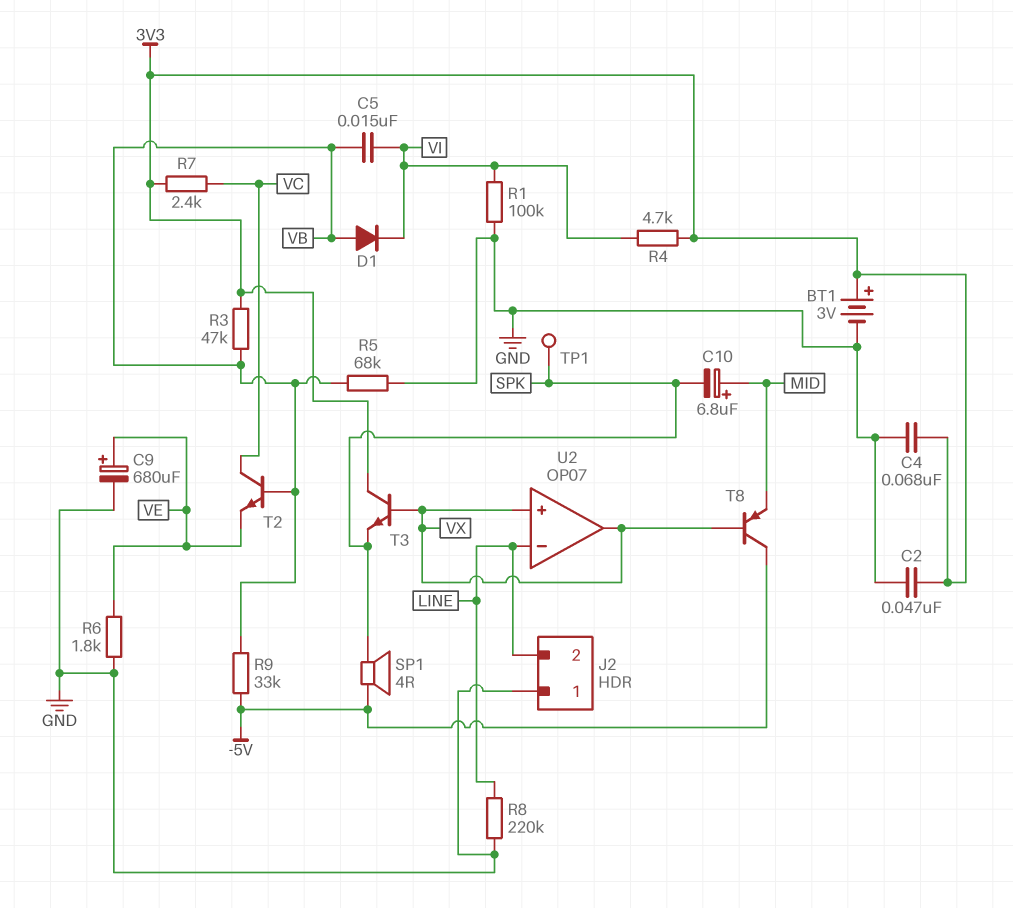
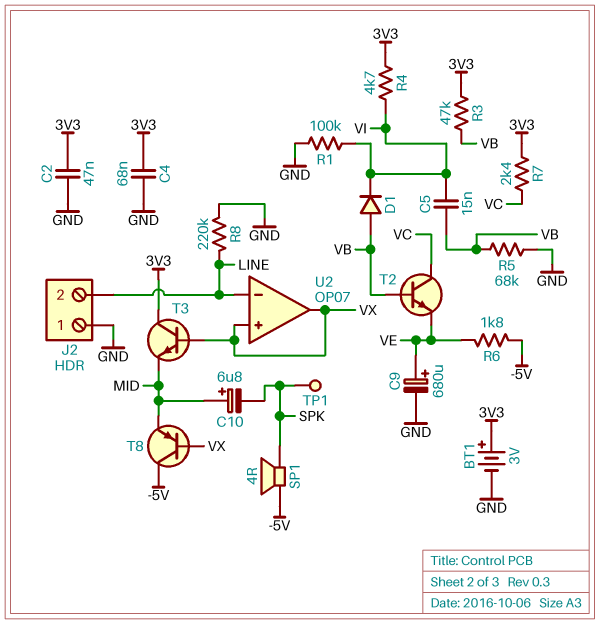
R6: 1.8k (GND, VE) -> 1.8k (-5V, VE)
R9: 33k (-5V, VB) -> none
T3: NPN (B VX, C 3V3, E SPK) -> NPN (B VX, C 3V3, E MID)

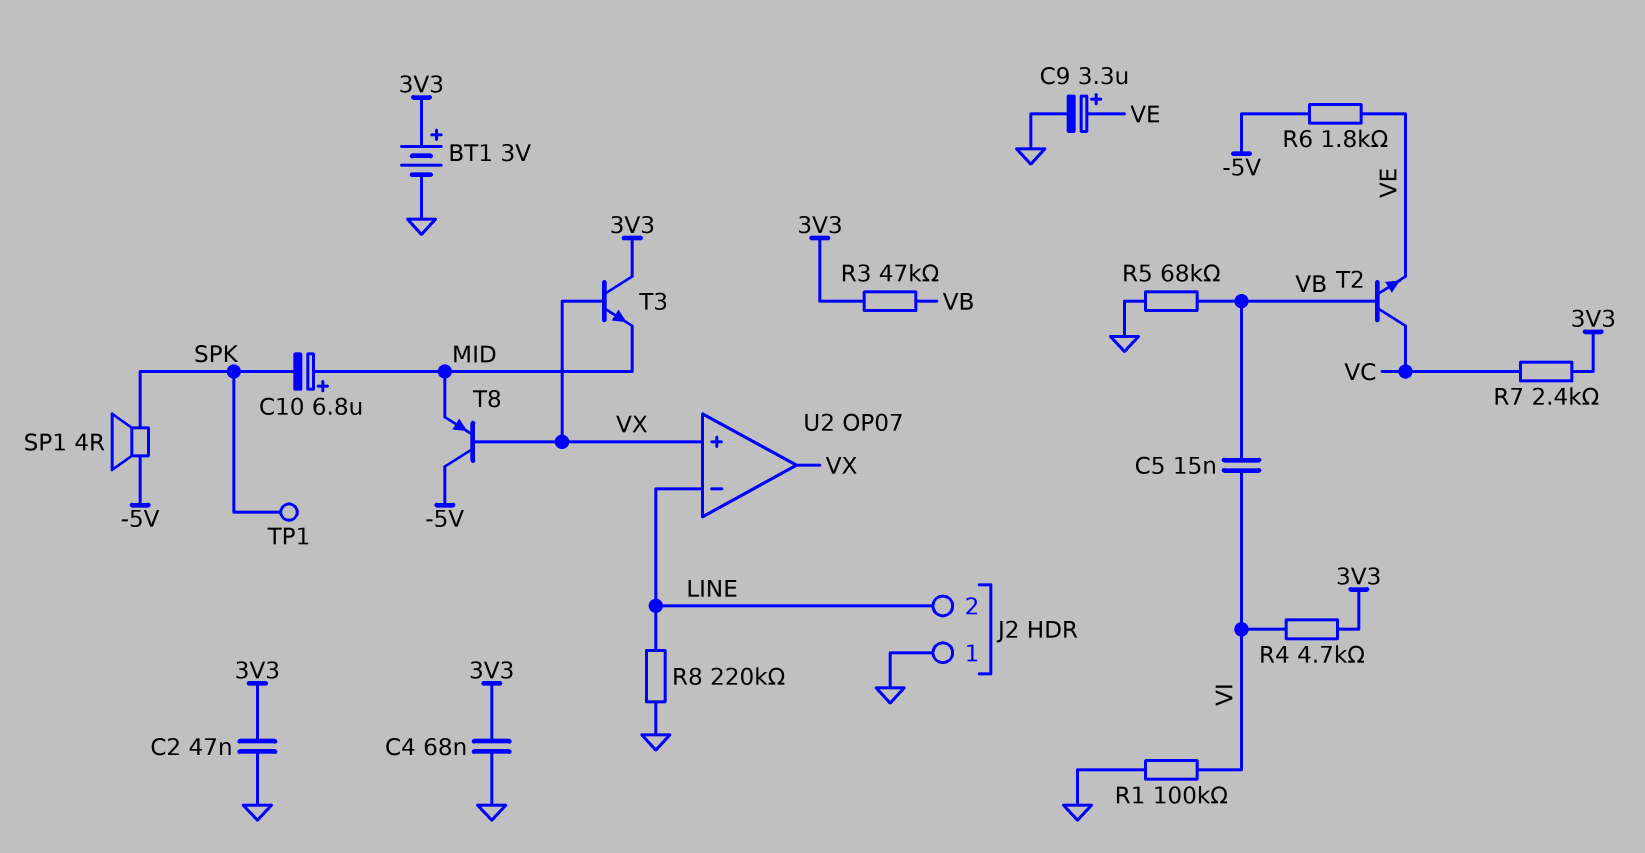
C9: 680uF (plus VE, minus GND) -> 3.3uF (plus VE, minus GND)
D1: diode (A VB, K VI) -> none

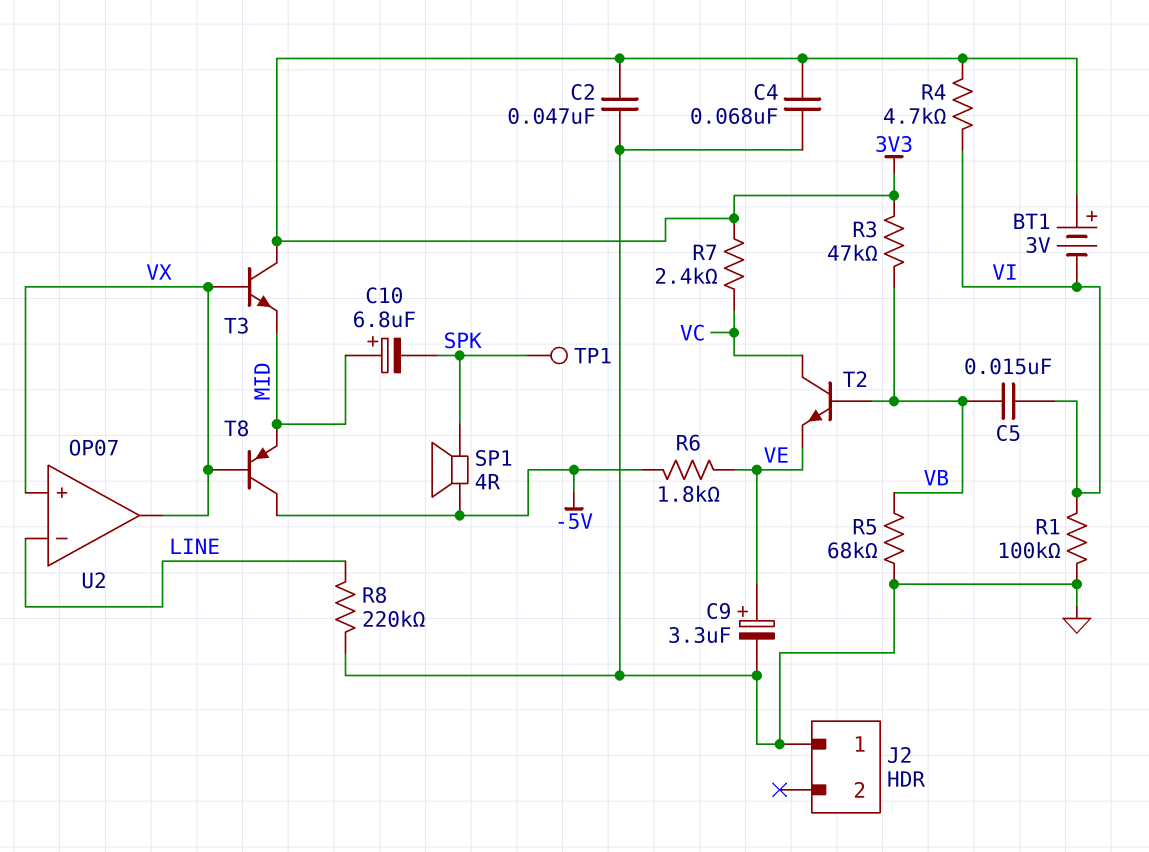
BT1: 3V (plus 3V3, minus GND) -> 3V (plus 3V3, minus VI)
J2 pin 2: LINE -> none

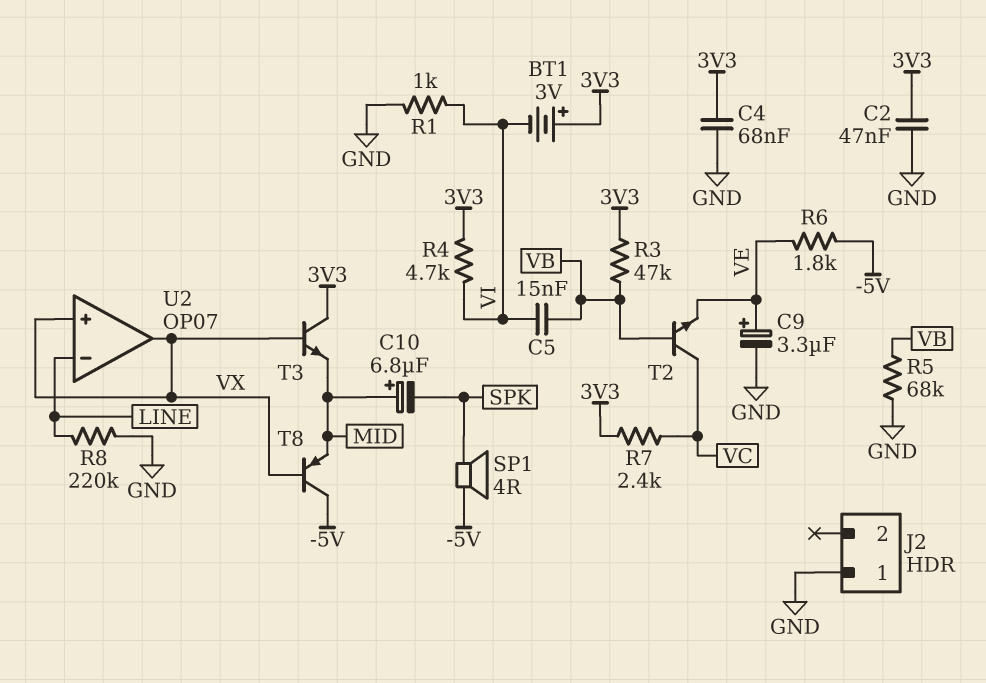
R1: 100k (GND, VI) -> 1k (GND, VI)
TP1: test point (SPK) -> none

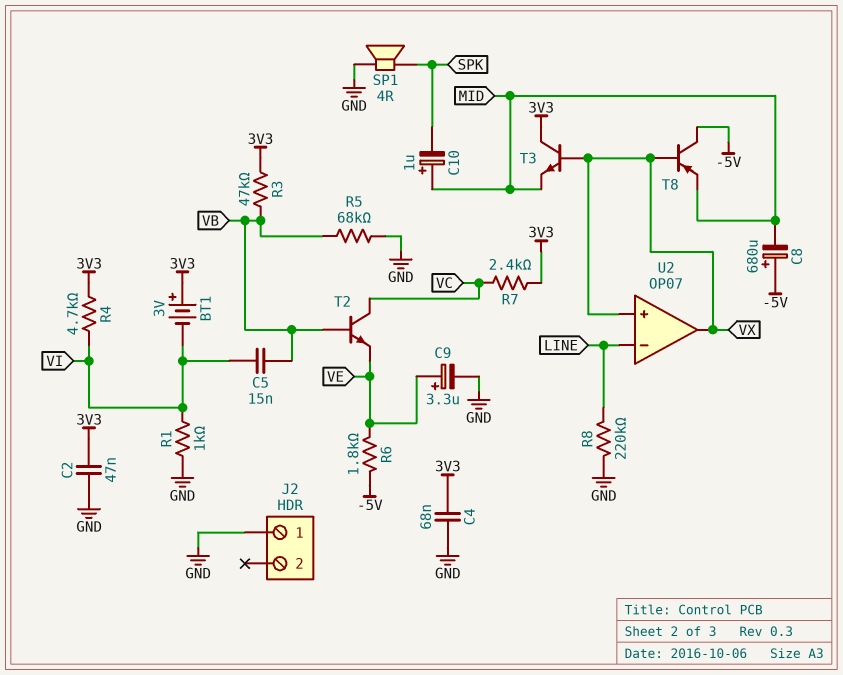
C8: none -> 680uF (plus -5V, minus MID)
C10: 6.8uF (plus MID, minus SPK) -> 1uF (plus MID, minus SPK)
SP1: speaker 4R (-5V, SPK) -> speaker 4R (GND, SPK)

